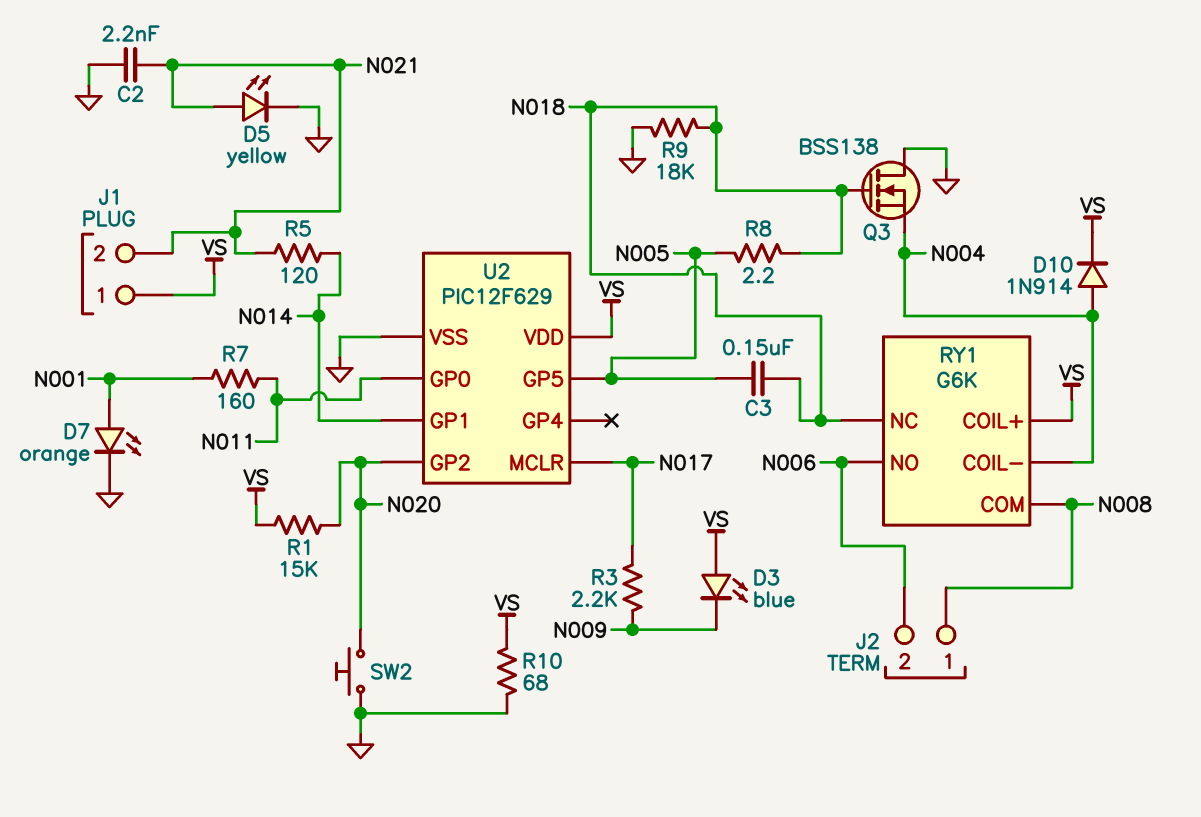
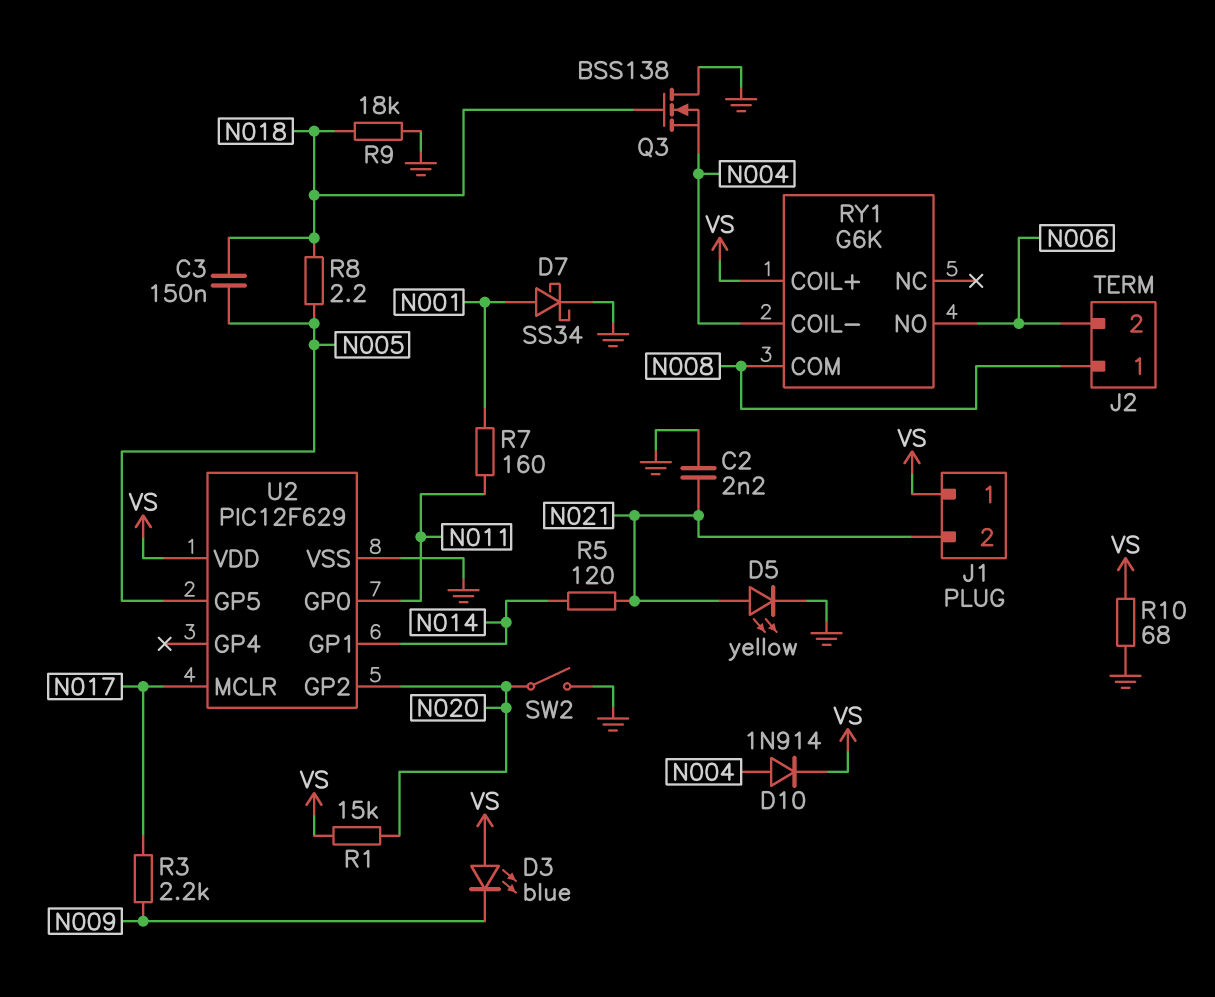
D7: LED orange (A N001, K GND) -> schottky SS34 (A N001, K GND)
RY1 pin NC: N018 -> none
SW2: button (GND, N020) -> switch (GND, N020)

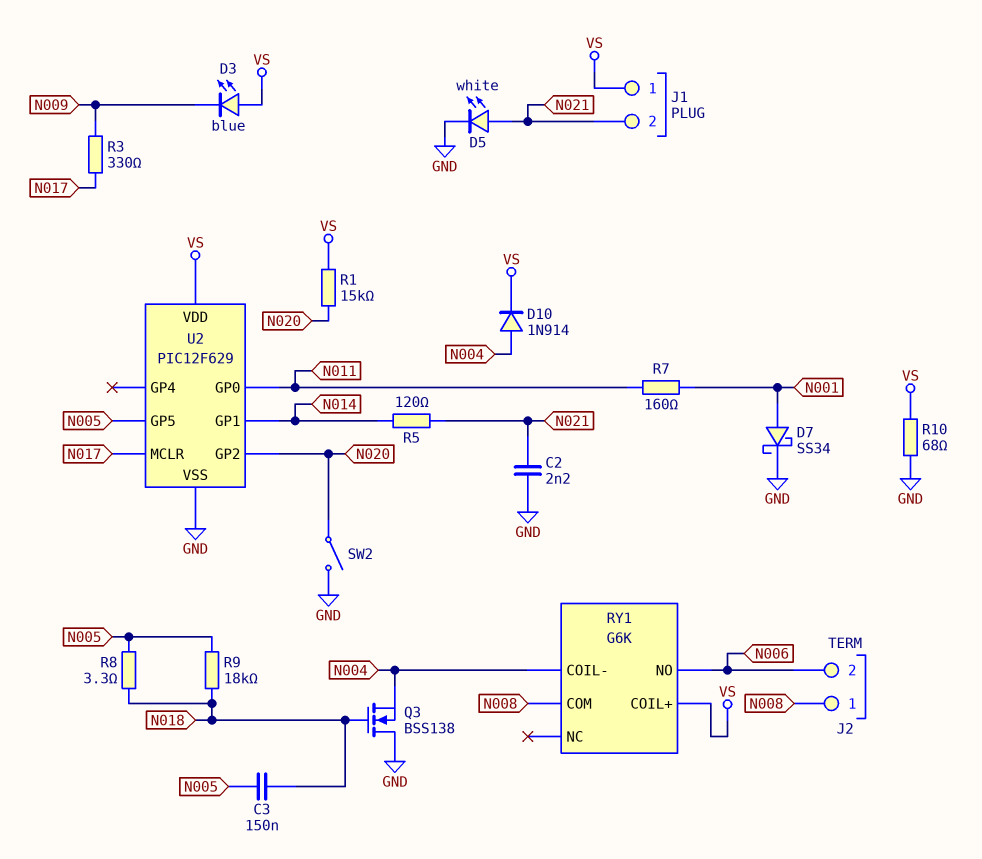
D5: LED yellow (A N021, K GND) -> LED white (A N021, K GND)
R3: 2.2k (N009, N017) -> 330 (N009, N017)
R8: 2.2 (N005, N018) -> 3.3 (N005, N018)
R9: 18k (GND, N018) -> 18k (N005, N018)

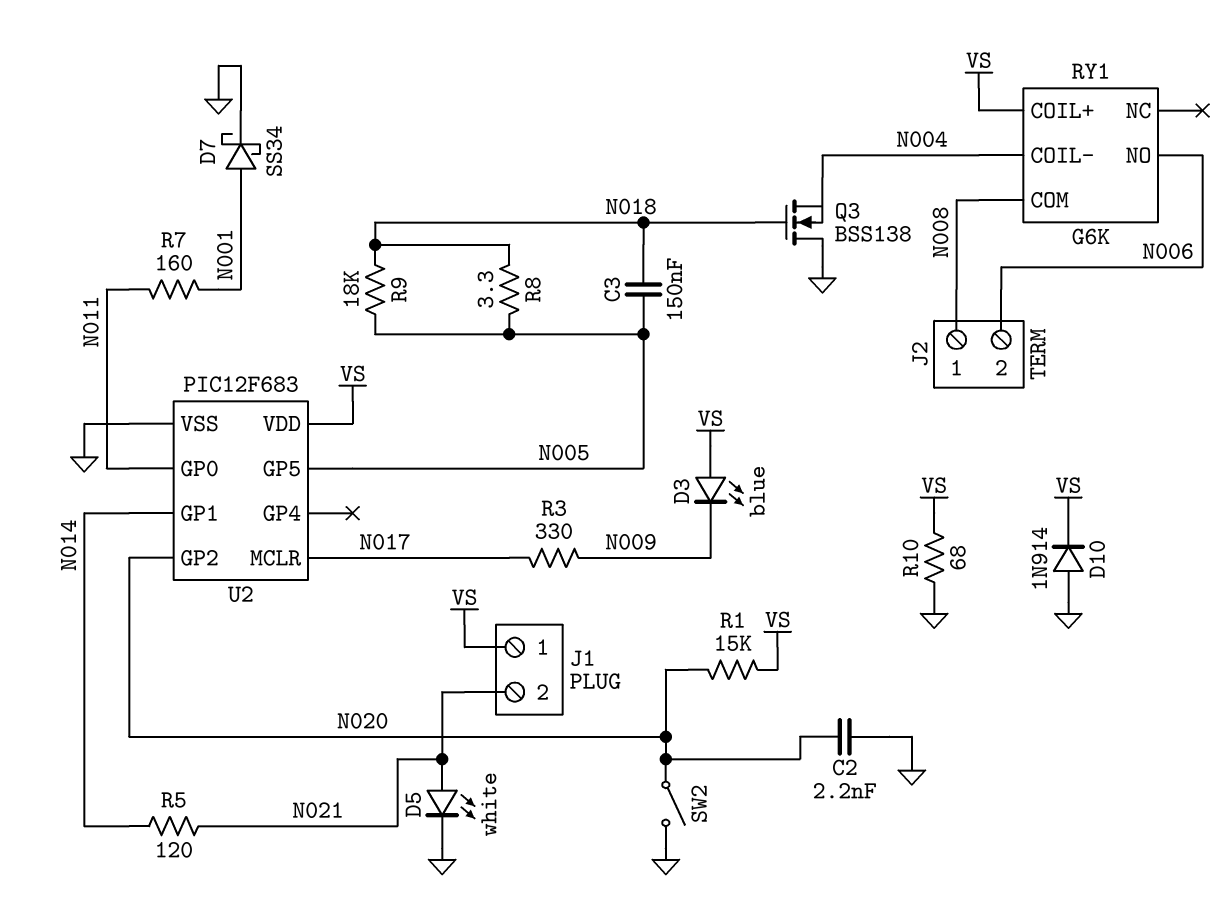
C2: 2.2nF (GND, N021) -> 2.2nF (GND, N020)
D10: diode 1N914 (A N004, K VS) -> diode 1N914 (A GND, K VS)
U2: PIC12F629 -> PIC12F683

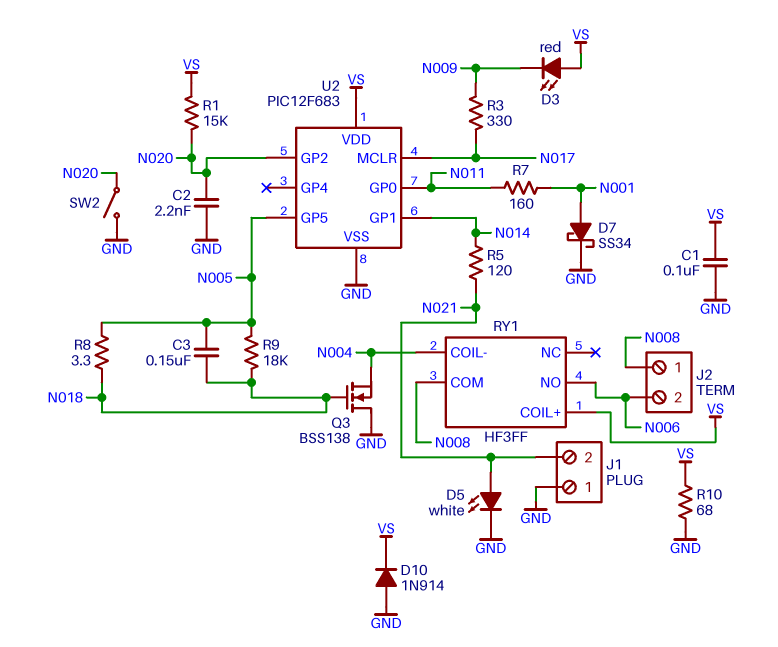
C1: none -> 100nF (GND, VS)
D3: LED blue (A VS, K N009) -> LED red (A VS, K N009)
J1 pin 1: VS -> GND
RY1: G6K -> HF3FF

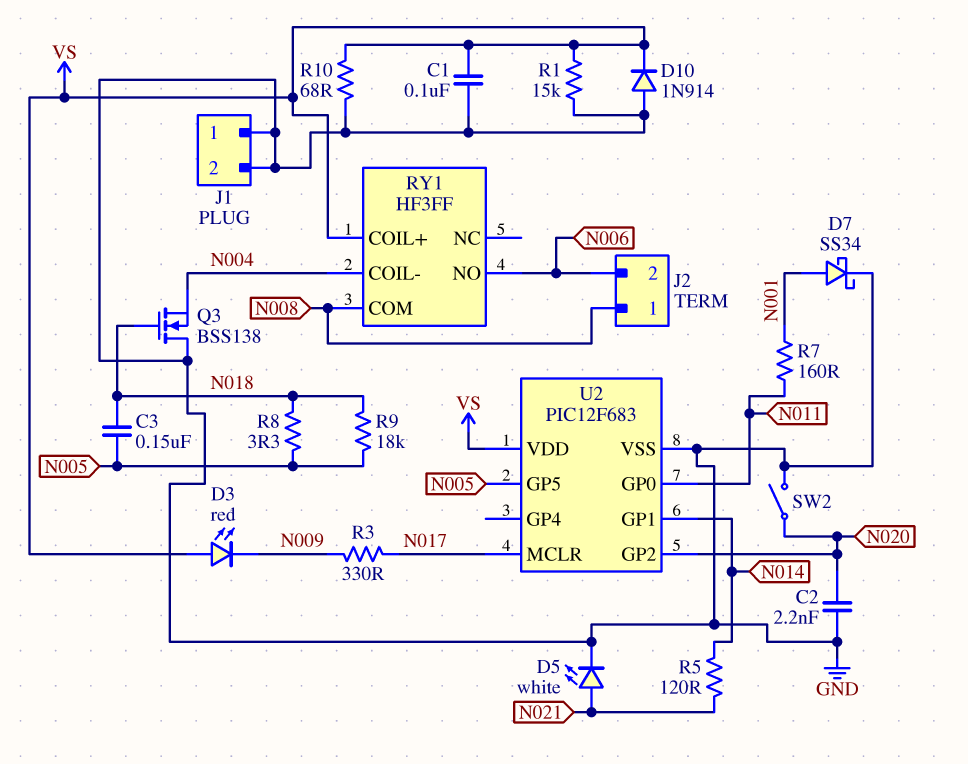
J1 pin 2: N021 -> GND
R1: 15k (N020, VS) -> 15k (GND, VS)

